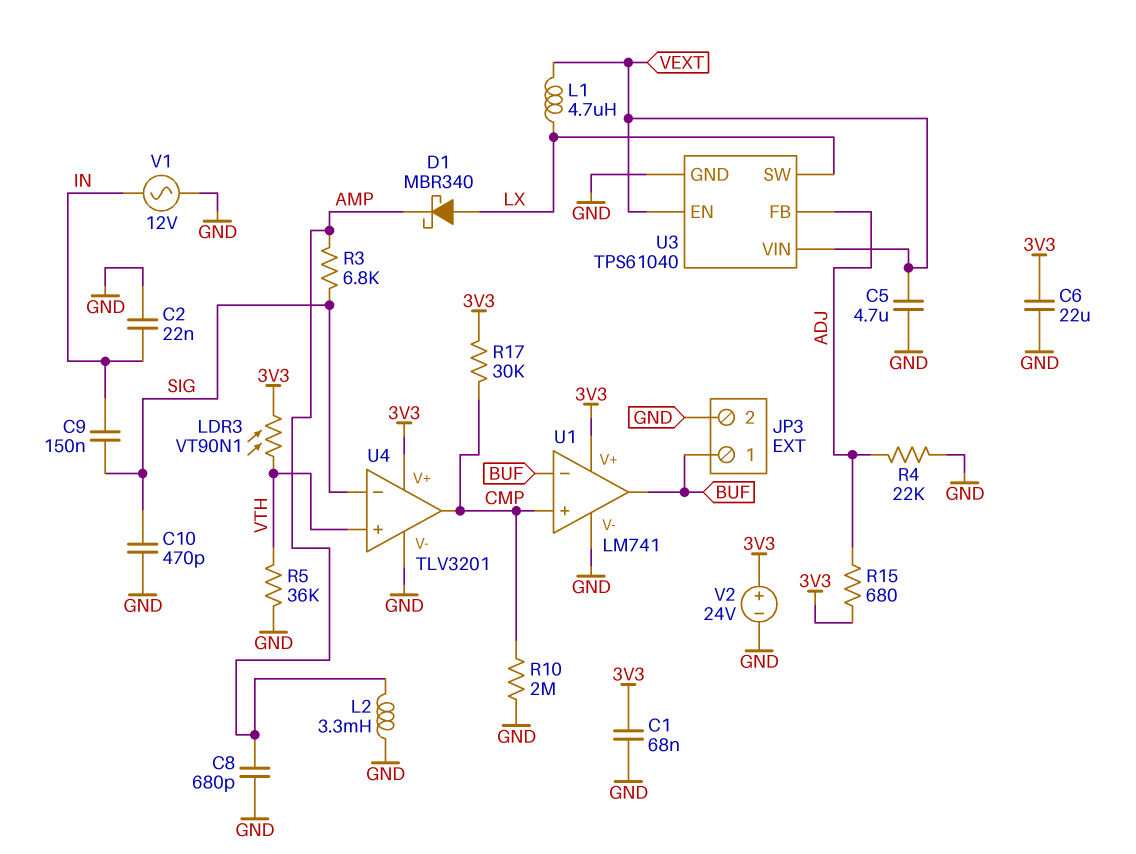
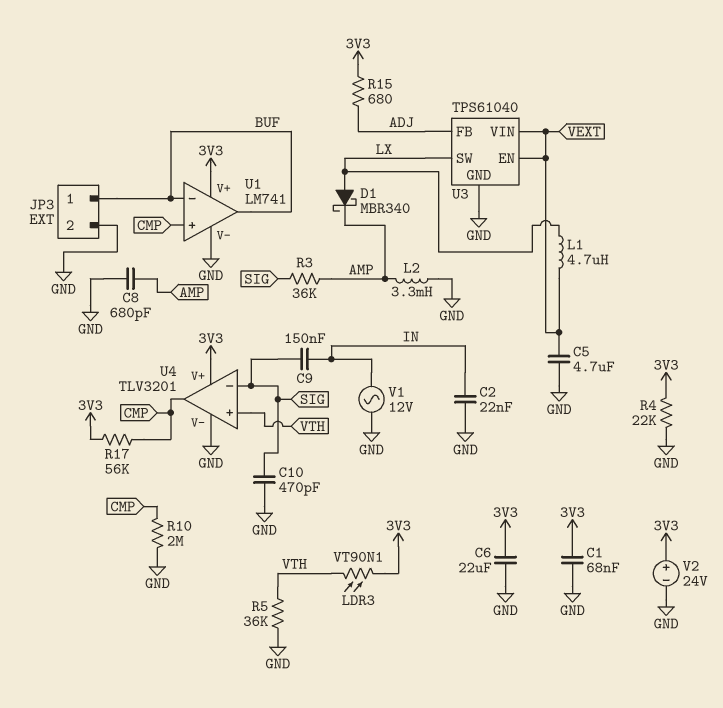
R3: 6.8k (AMP, SIG) -> 36k (AMP, SIG)
R4: 22k (ADJ, GND) -> 22k (3V3, GND)
R17: 30k (3V3, CMP) -> 56k (3V3, CMP)

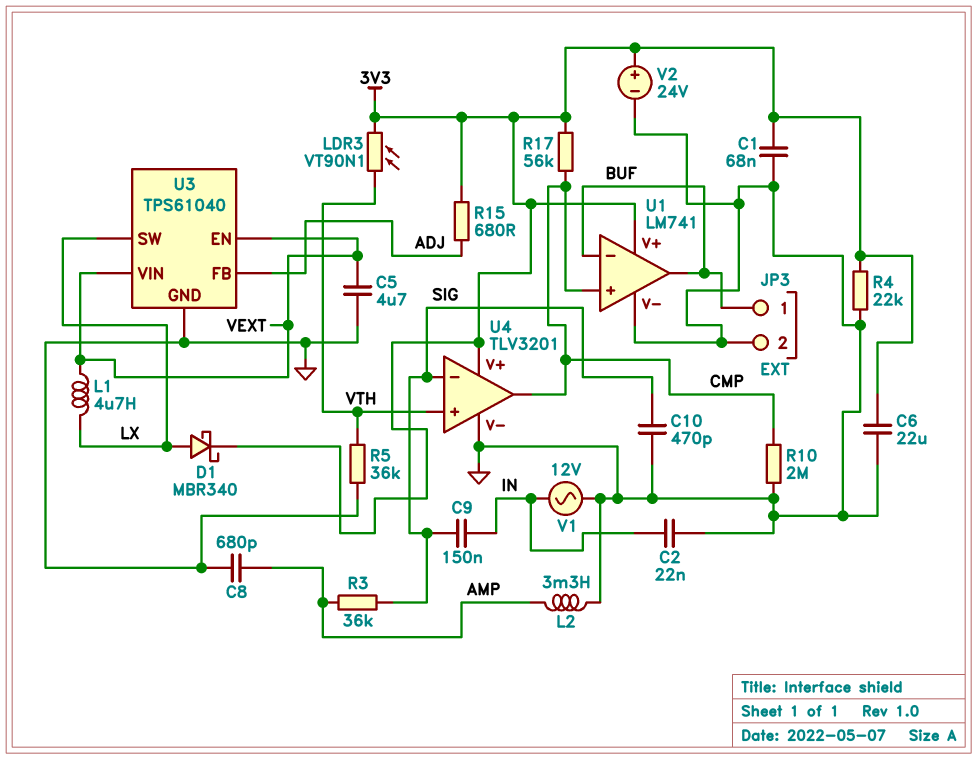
D1: schottky MBR340 (A LX, K AMP) -> schottky MBR340 (A LX, K 3V3)

